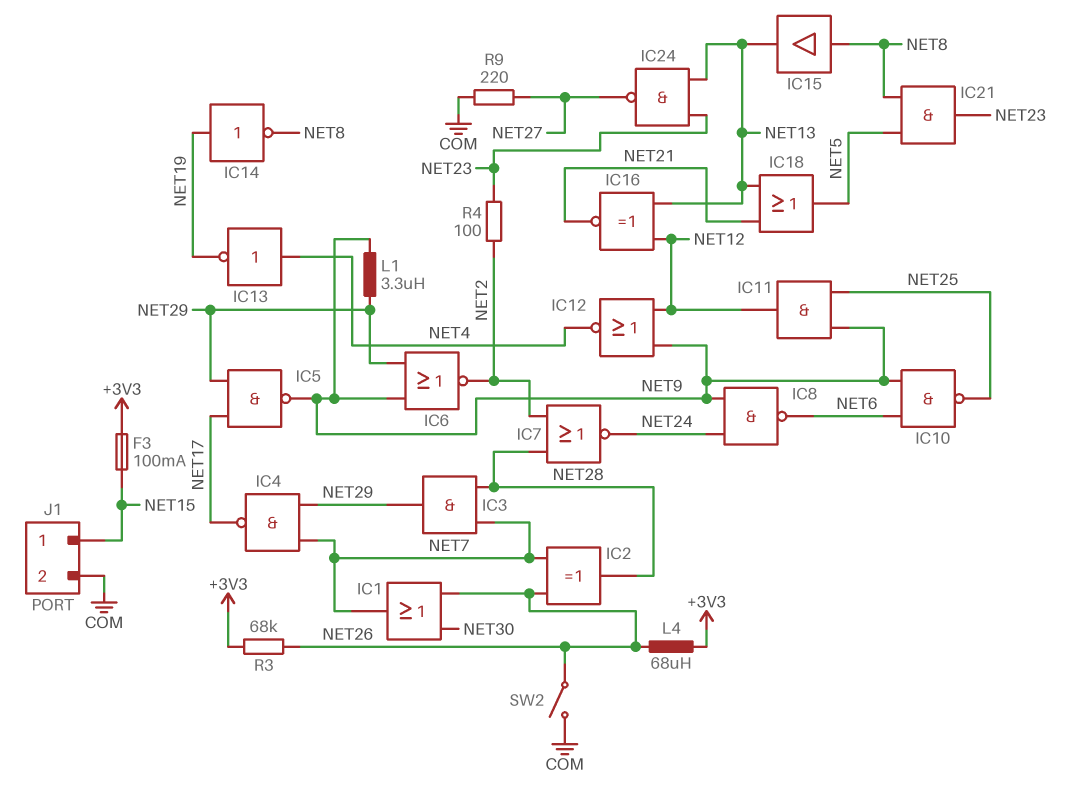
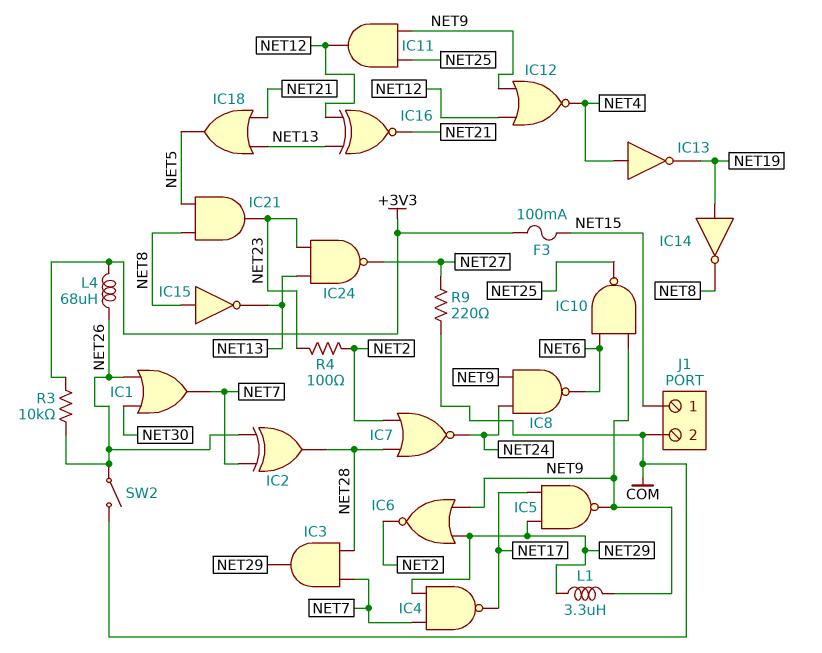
IC15: buffer (in NET8, out NET13) -> NOT (in NET8, out NET13)
R3: 68k (+3V3, NET26) -> 10k (+3V3, NET26)

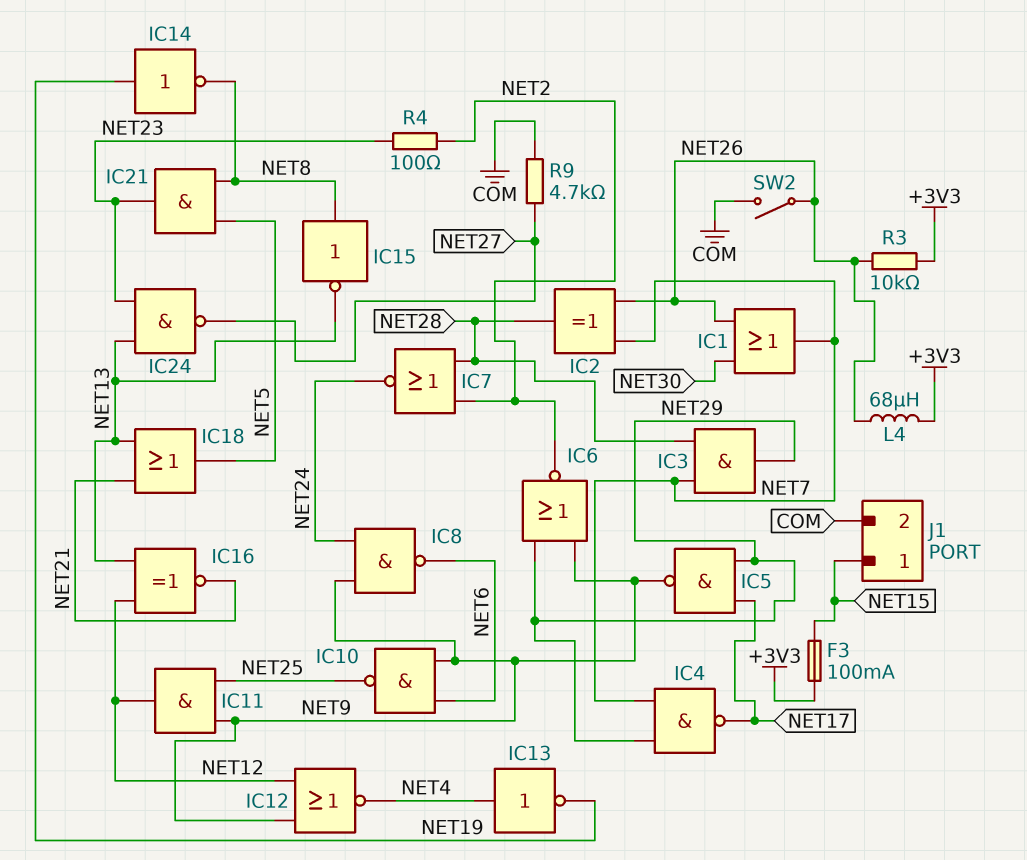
L1: 3.3uH (NET9, NET29) -> none
R9: 220 (COM, NET27) -> 4.7k (COM, NET27)

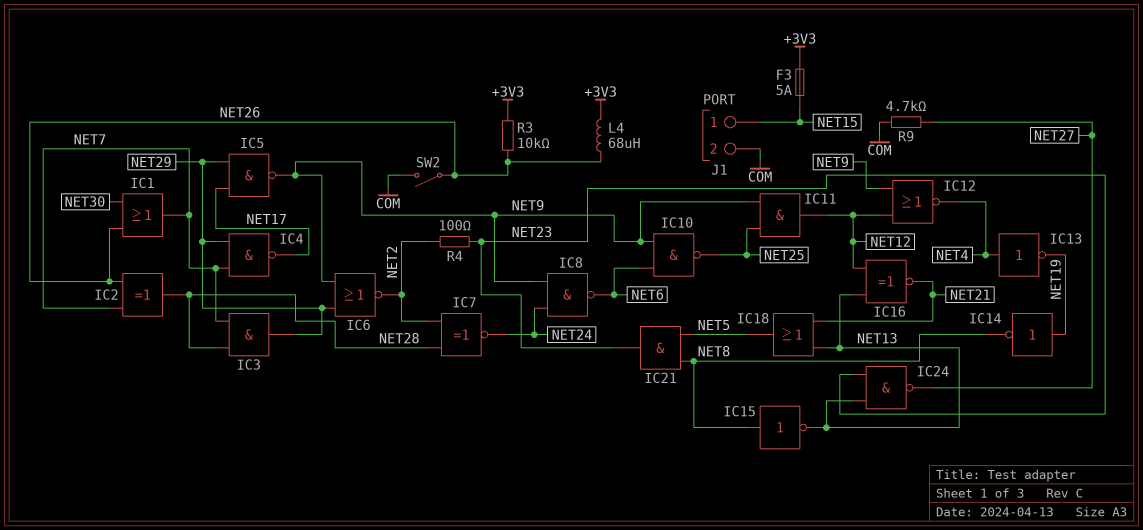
F3: 100mA (+3V3, NET15) -> 5A (+3V3, NET15)
IC7: NOR (in NET2, in NET28, out NET24) -> XNOR (in NET2, in NET28, out NET24)

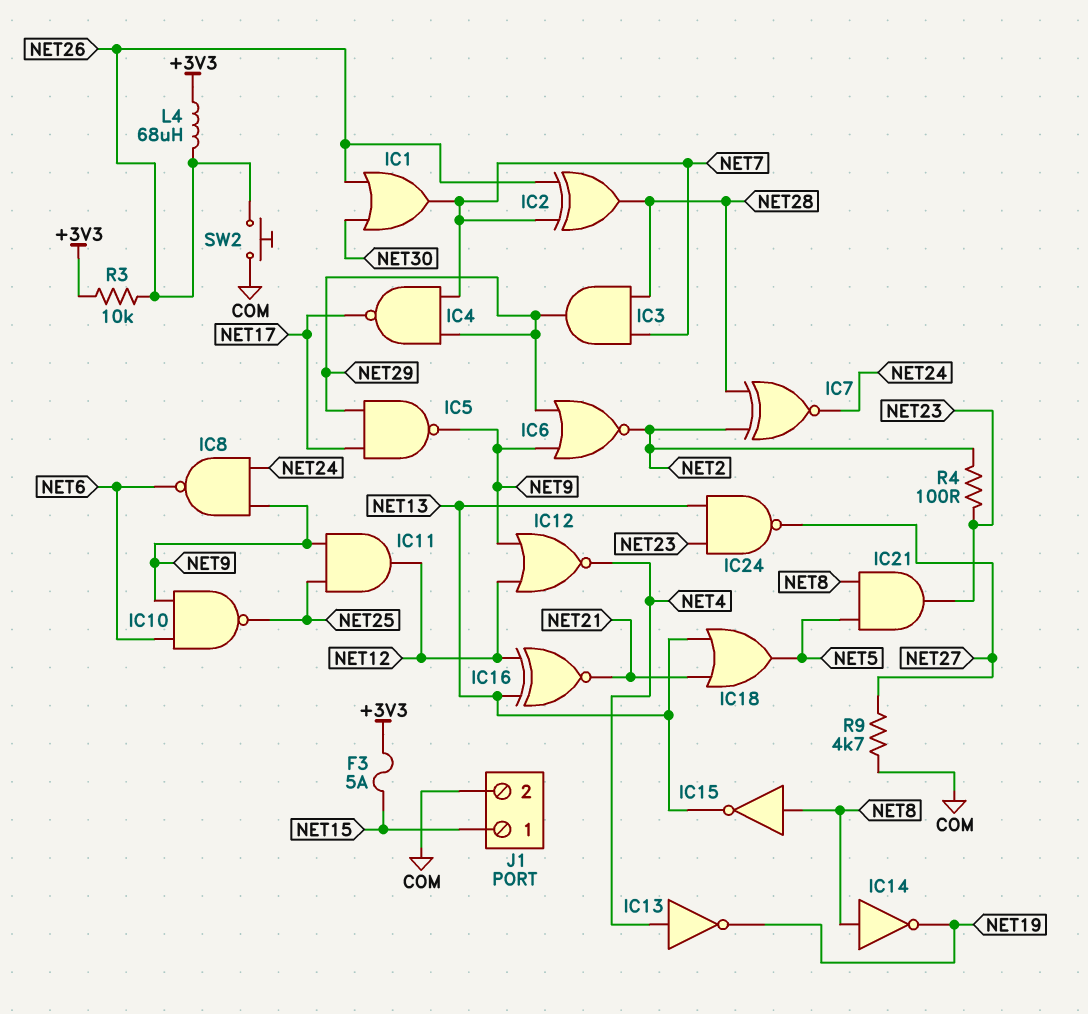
IC14: NOT (in NET19, out NET8) -> NOT (in NET8, out NET19)
SW2: switch (COM, NET26) -> button (COM, NET26)

